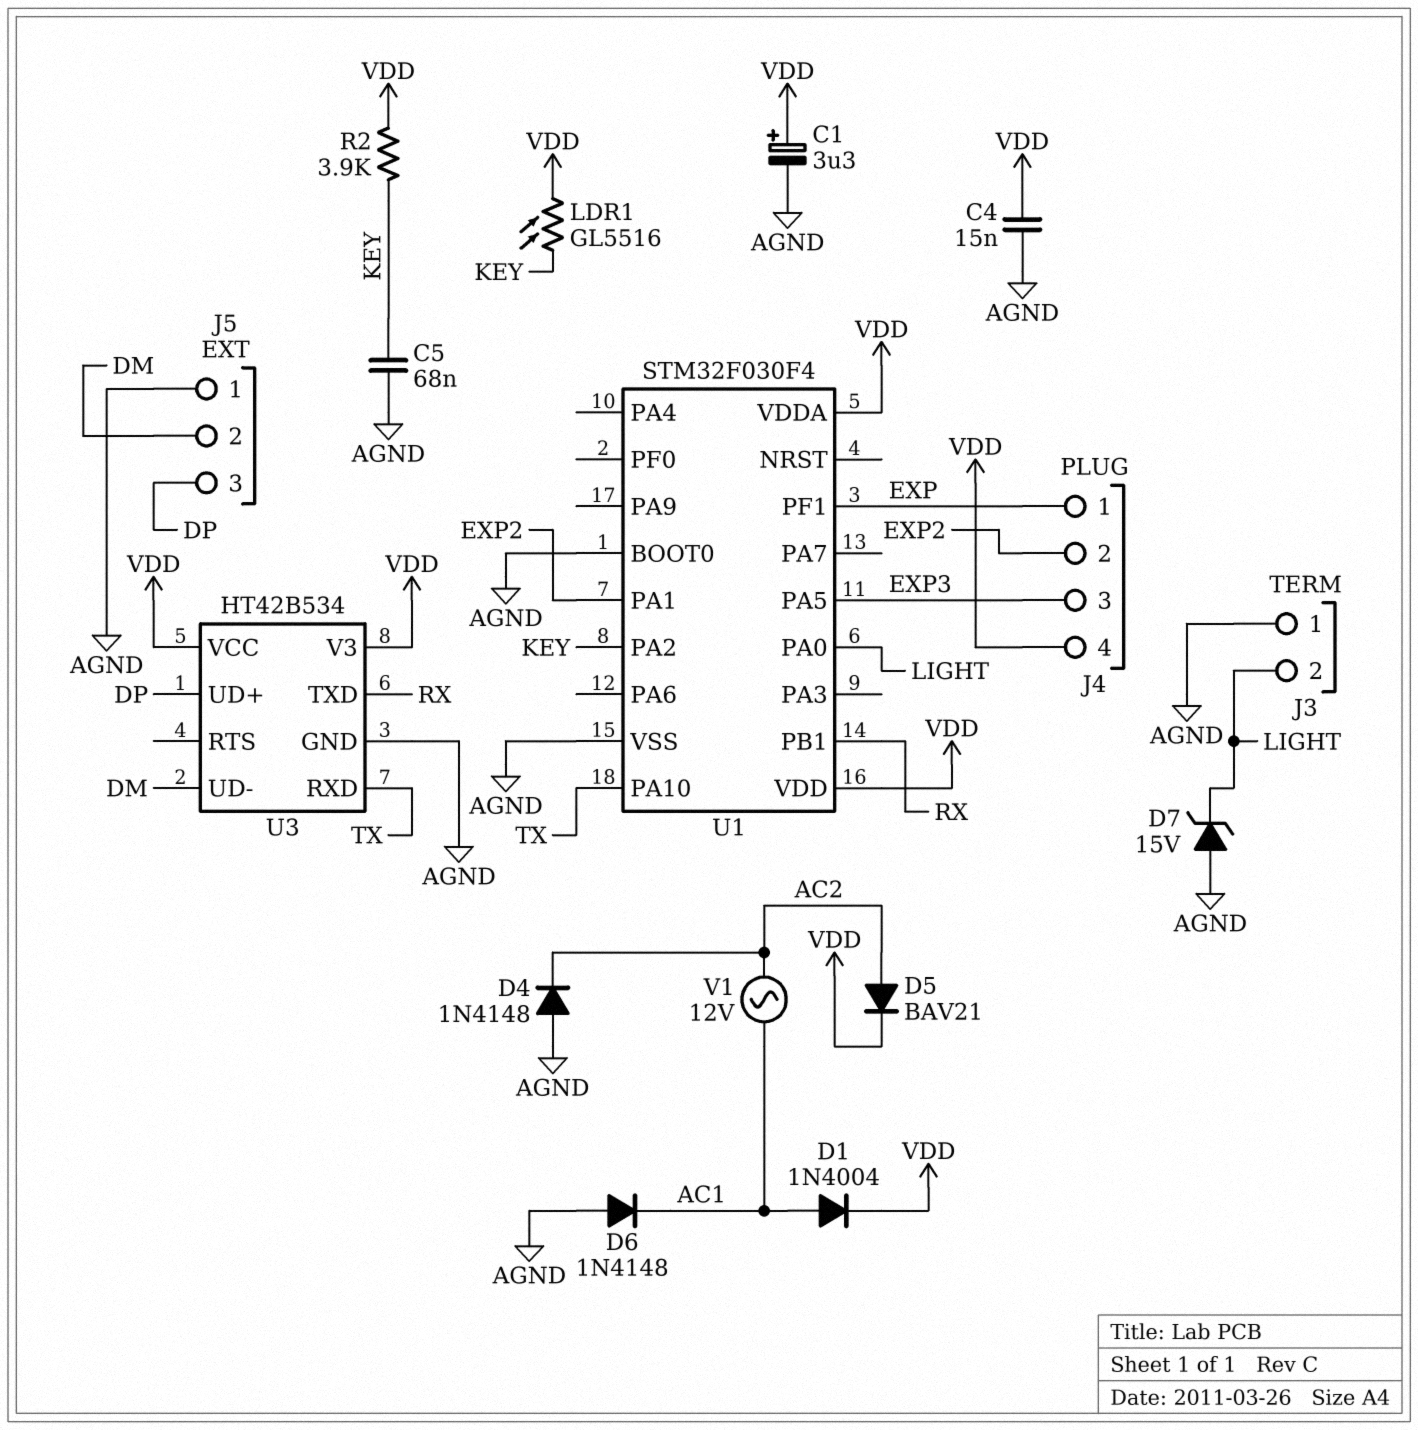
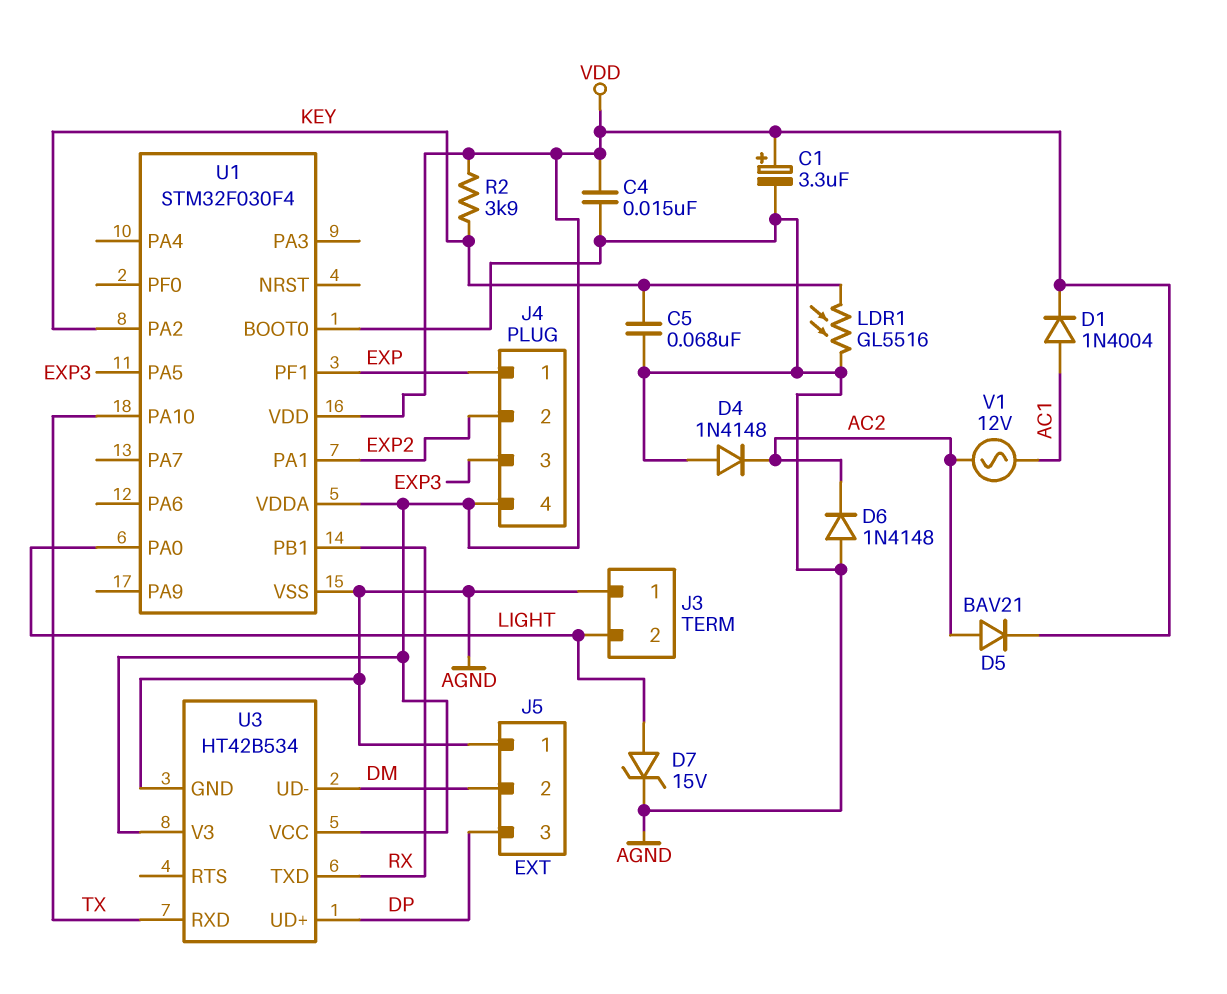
D6: diode 1N4148 (A AGND, K AC1) -> diode 1N4148 (A AGND, K AC2)
D7: zener 15V (A AGND, K LIGHT) -> zener 15V (A LIGHT, K AGND)
LDR1: GL5516 (KEY, VDD) -> GL5516 (AGND, KEY)

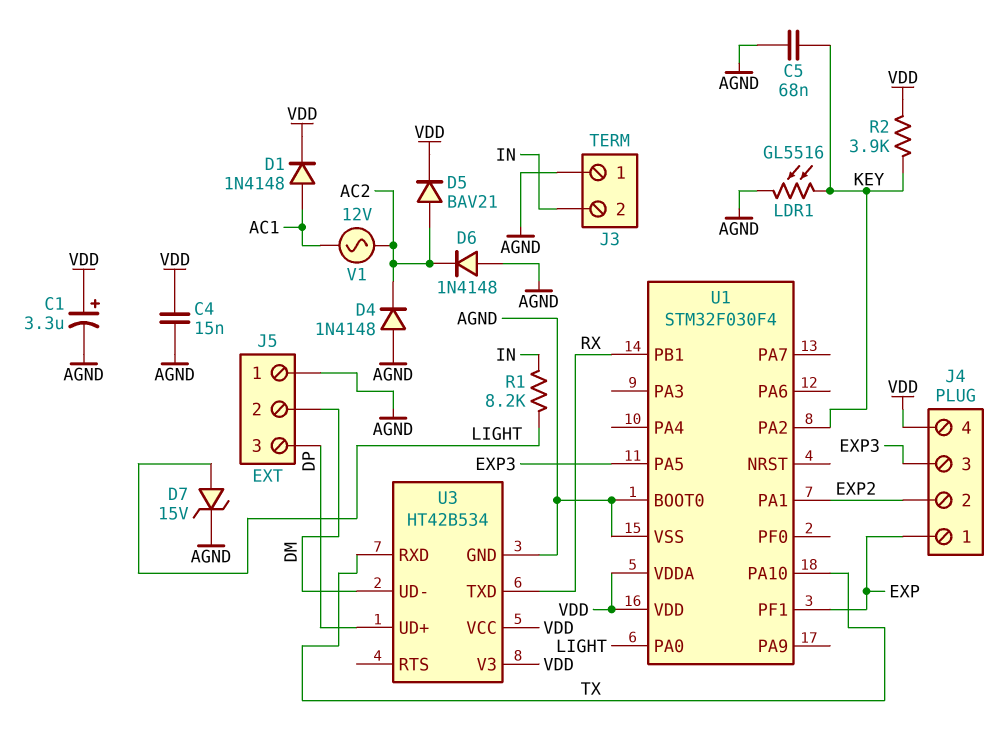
D1: diode 1N4004 (A AC1, K VDD) -> diode 1N4148 (A AC1, K VDD)
J3 pin 2: LIGHT -> IN
R1: none -> 8.2k (IN, LIGHT)

